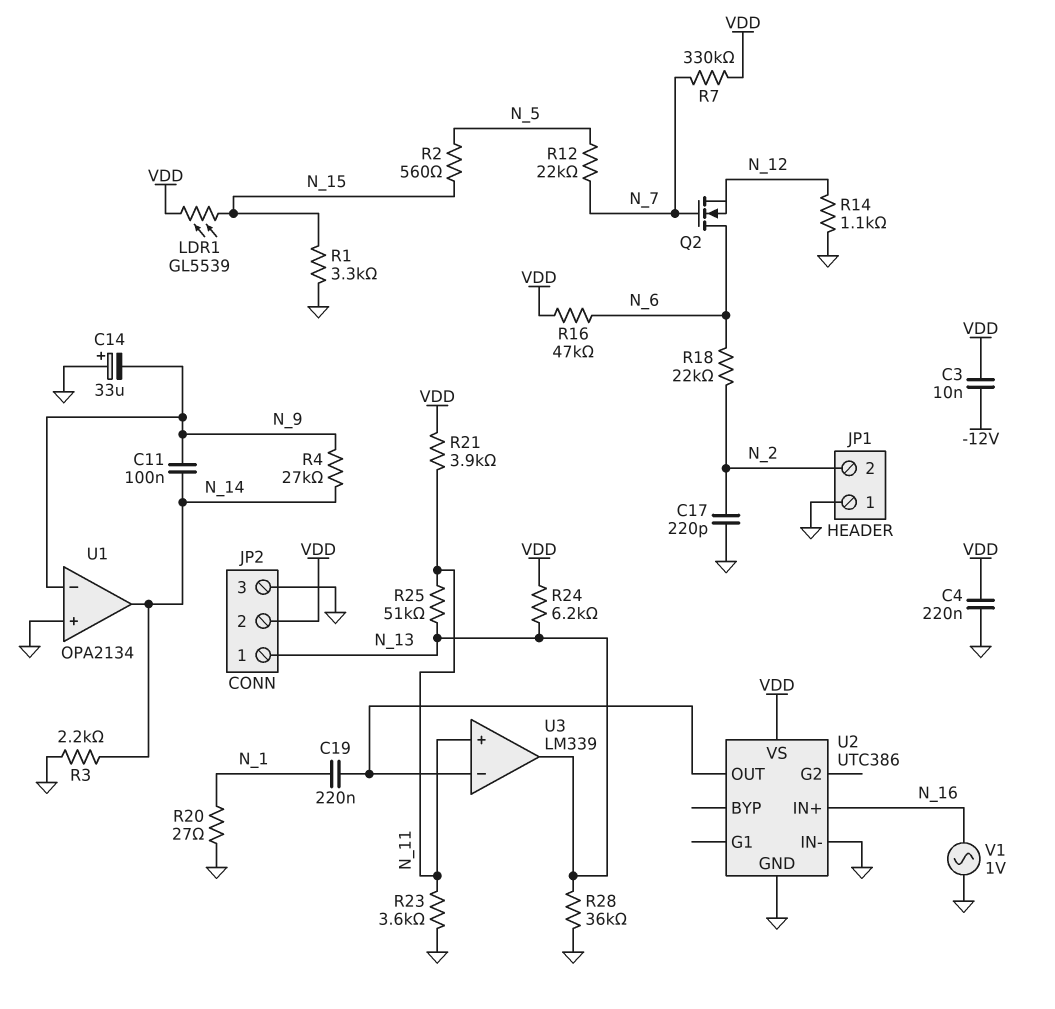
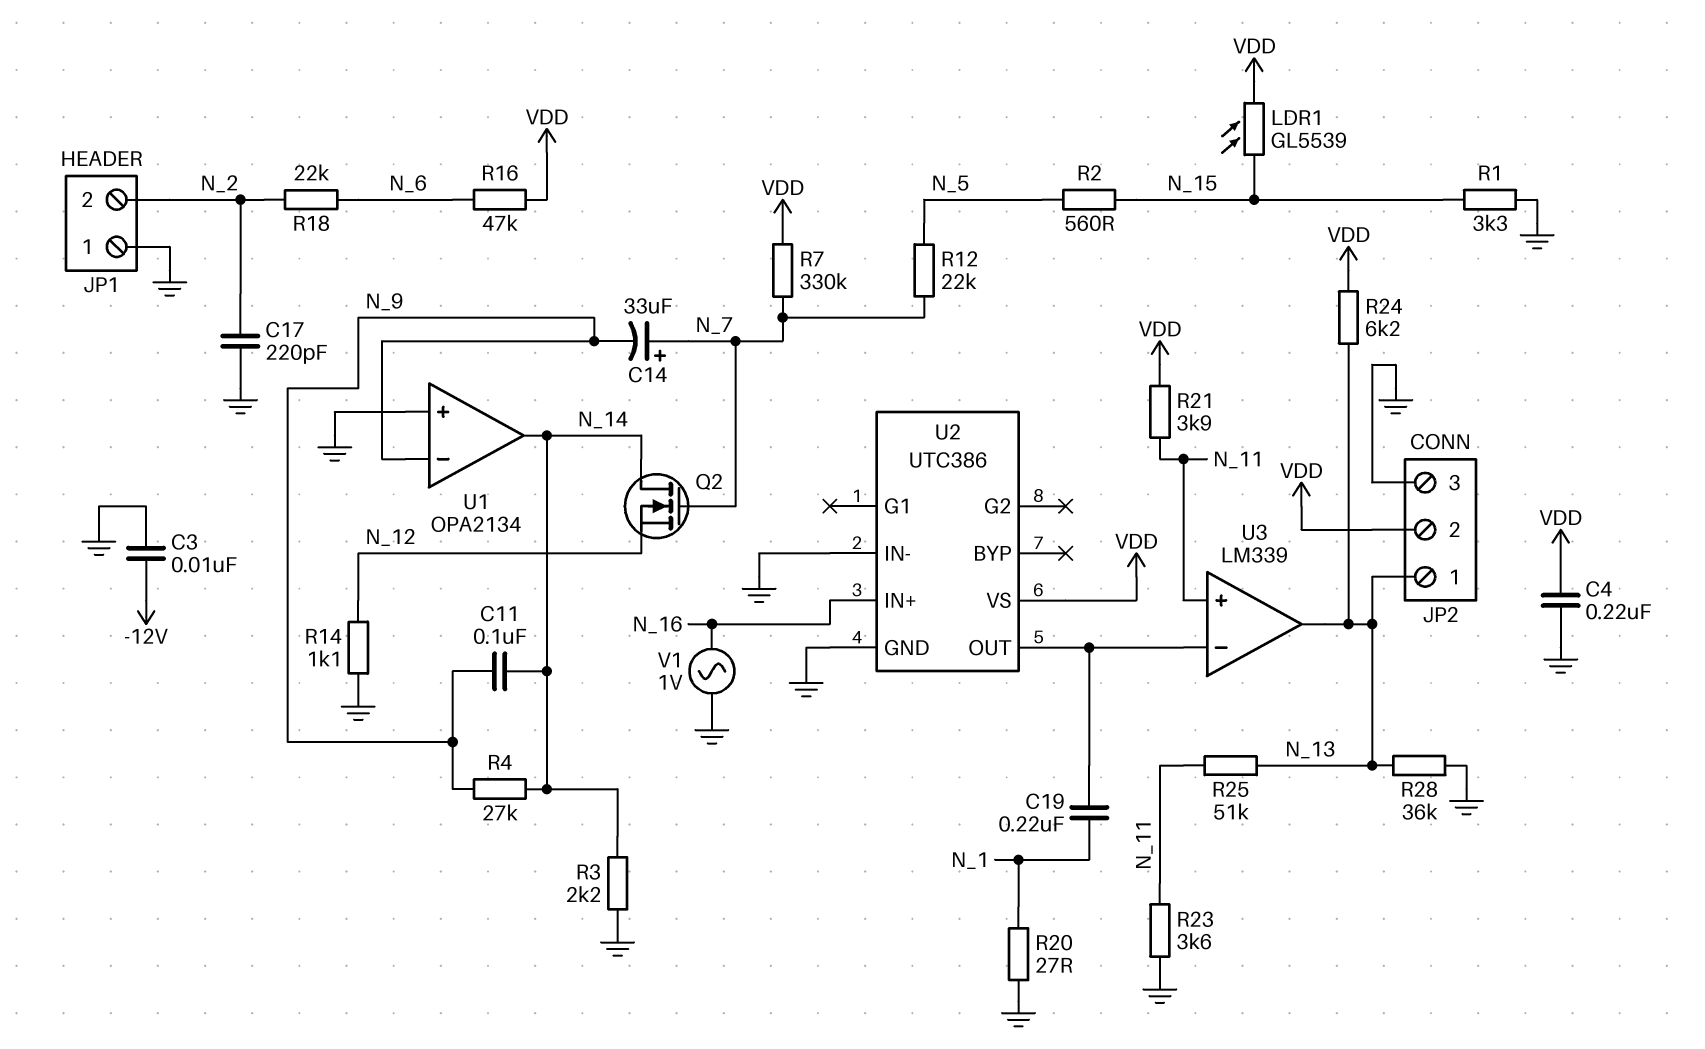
C3: 10nF (-12V, VDD) -> 10nF (-12V, GND)
C14: 33uF (plus GND, minus N_9) -> 33uF (plus N_7, minus N_9)
Q2: NMOS (G N_7, D N_6, S N_12) -> NMOS (G N_7, D N_14, S N_12)

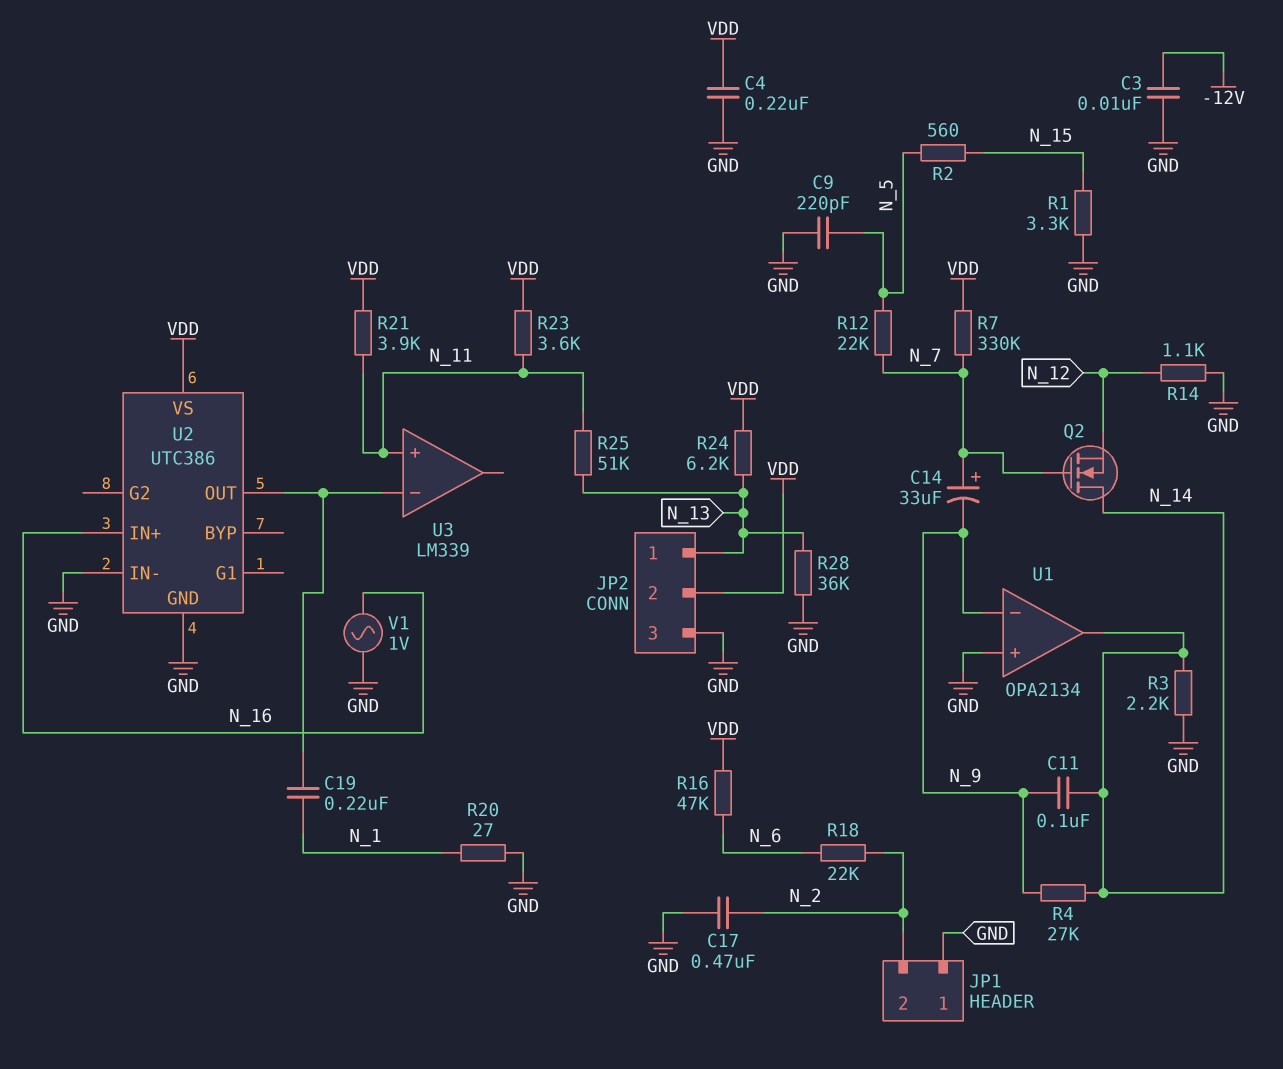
C9: none -> 220pF (GND, N_5)
C17: 220pF (GND, N_2) -> 470nF (GND, N_2)
LDR1: GL5539 (N_15, VDD) -> none
R23: 3.6k (GND, N_11) -> 3.6k (N_11, VDD)
U3 pin out: N_13 -> none

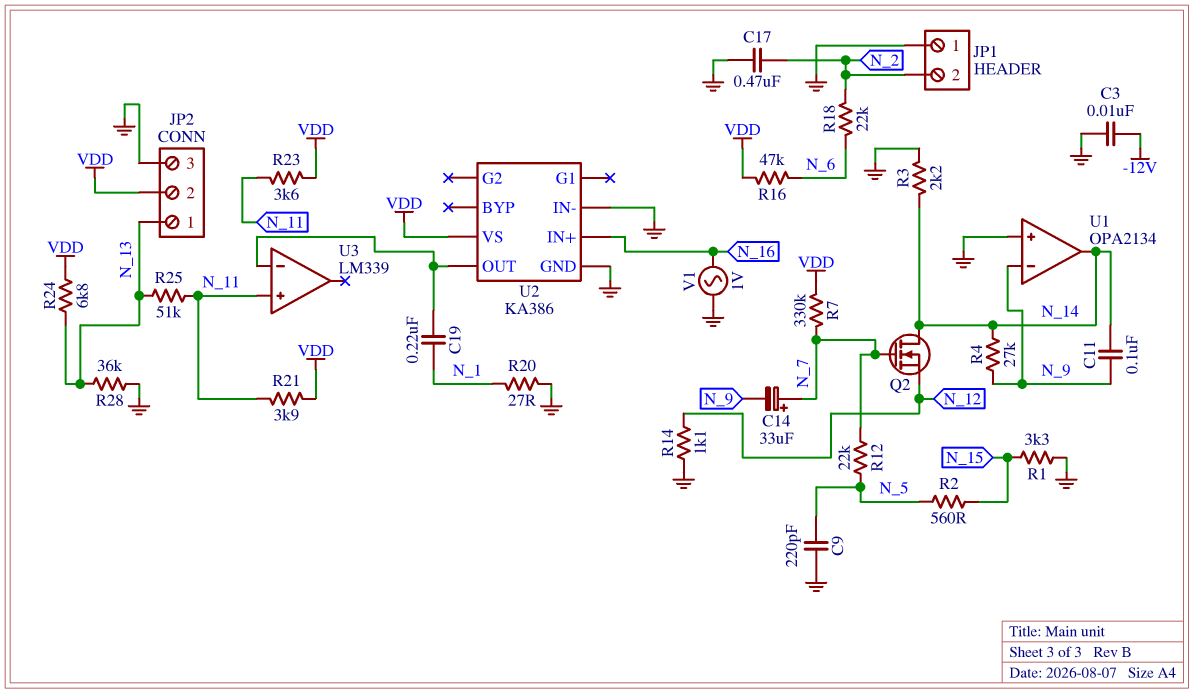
C4: 220nF (GND, VDD) -> none
R24: 6.2k (N_13, VDD) -> 6.8k (N_13, VDD)
U2: UTC386 -> KA386

